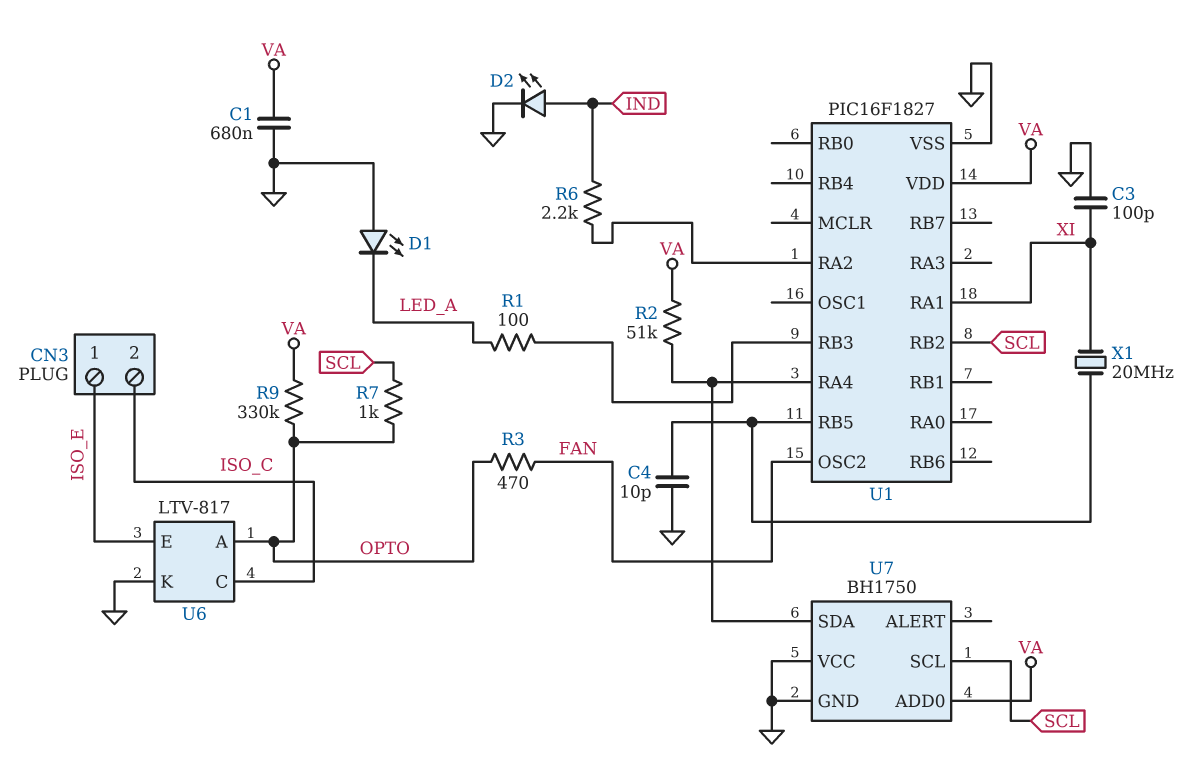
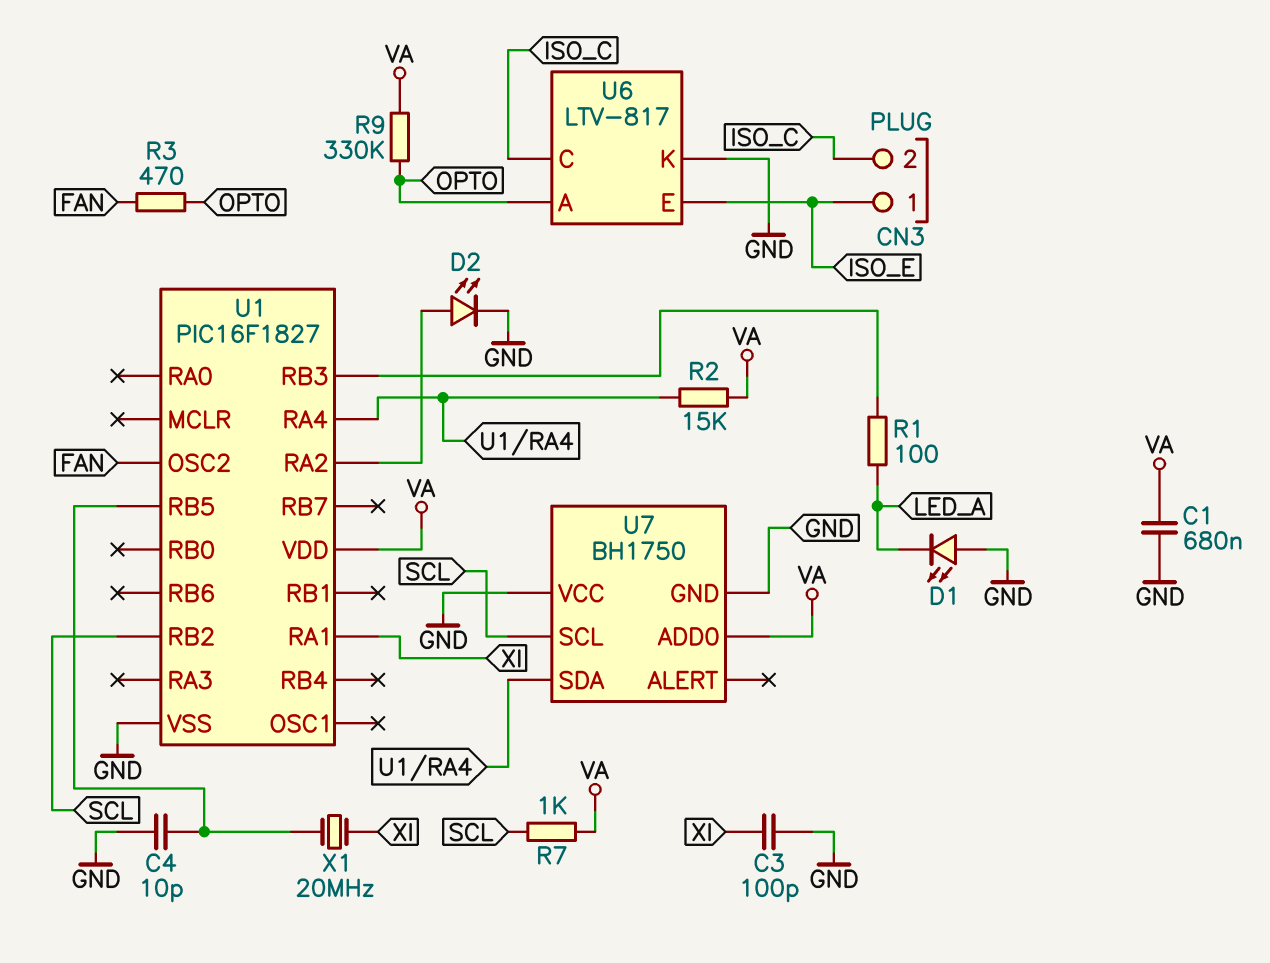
D2: LED (A IND, K GND) -> LED (A U1/RA2, K GND)
R2: 51k (U1/RA4, VA) -> 15k (U1/RA4, VA)
R6: 2.2k (IND, U1/RA2) -> none
R7: 1k (OPTO, SCL) -> 1k (SCL, VA)

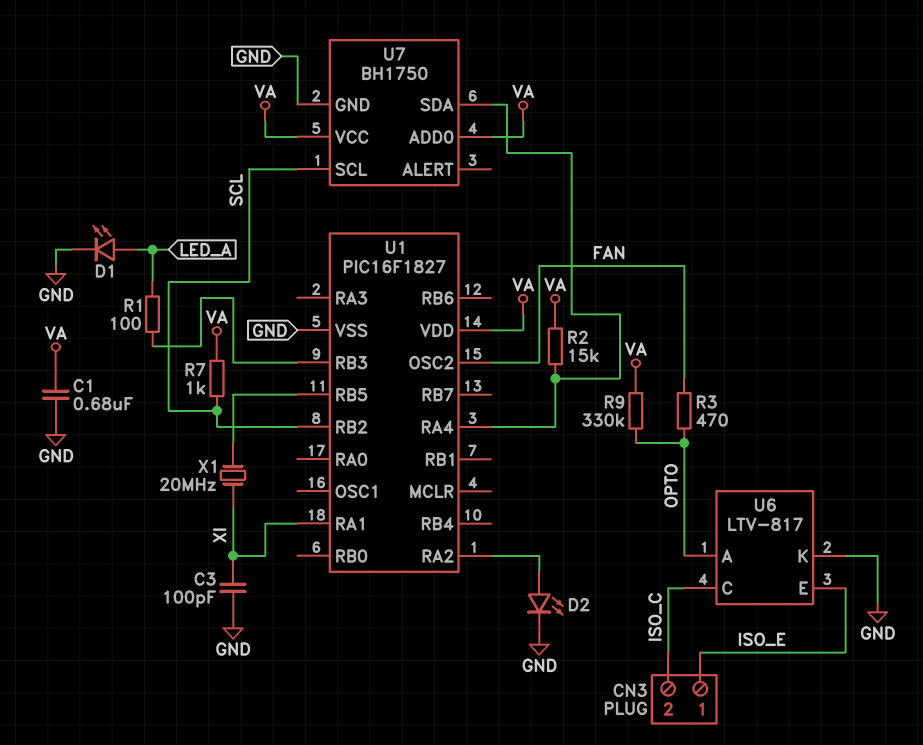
C4: 10pF (GND, U1/RB5) -> none
D1: LED (A GND, K LED_A) -> LED (A LED_A, K GND)
U7 pin VCC: GND -> VA

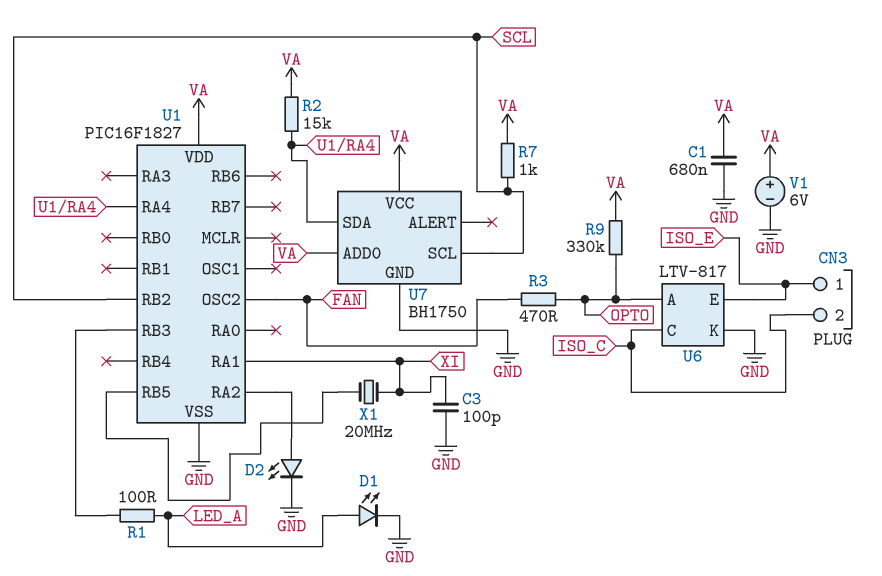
V1: none -> 6V (plus VA, minus GND)

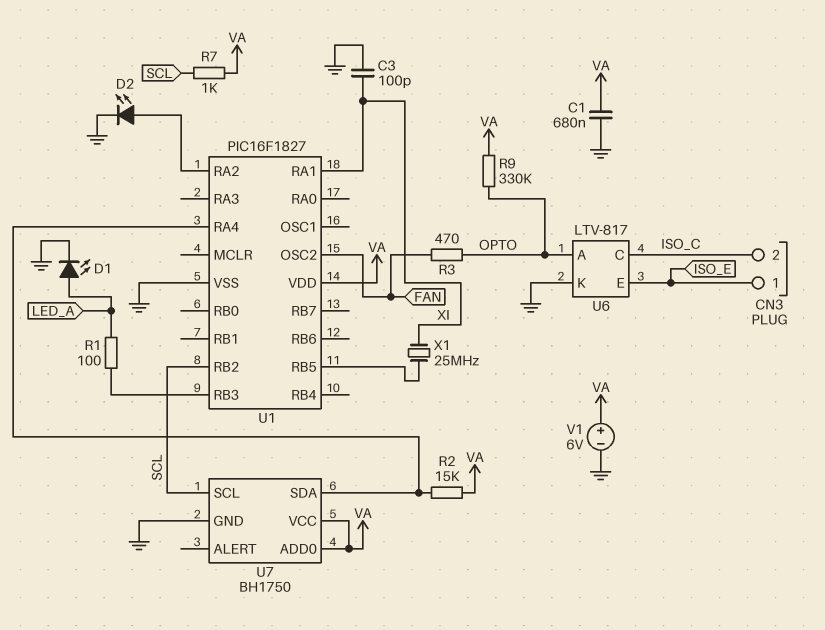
X1: 20MHz (U1/RB5, XI) -> 25MHz (U1/RB5, XI)

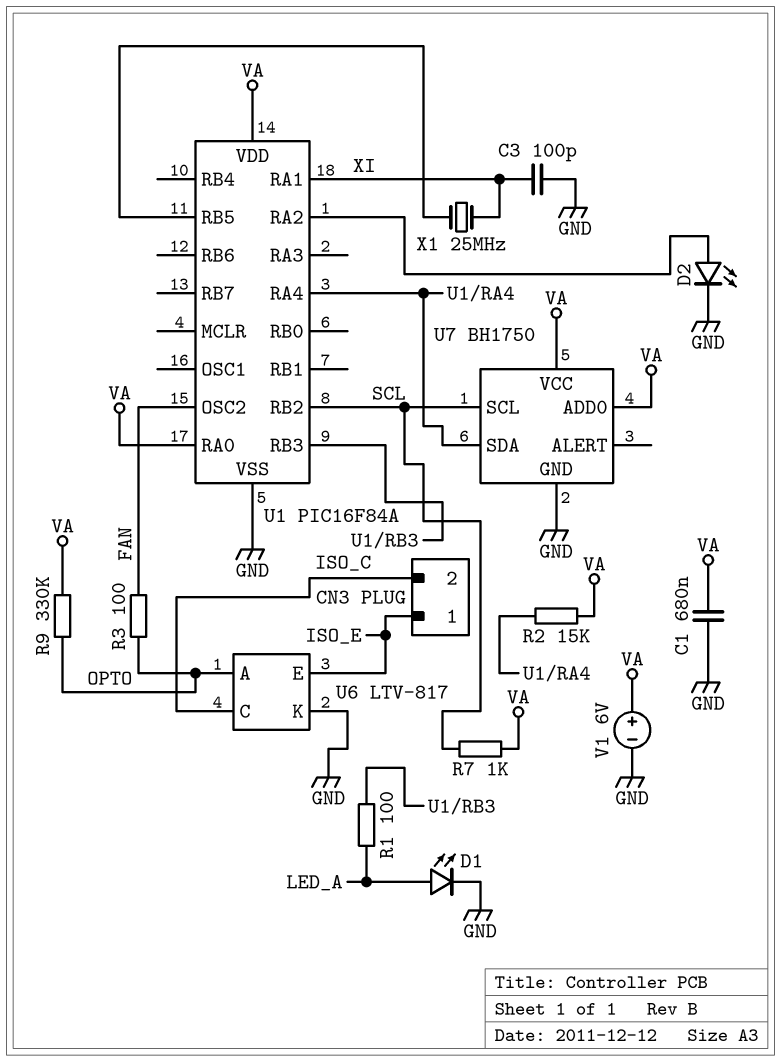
R3: 470 (FAN, OPTO) -> 100 (FAN, OPTO)
U1: PIC16F1827 -> PIC16F84A
U1 pin RA0: none -> VA

